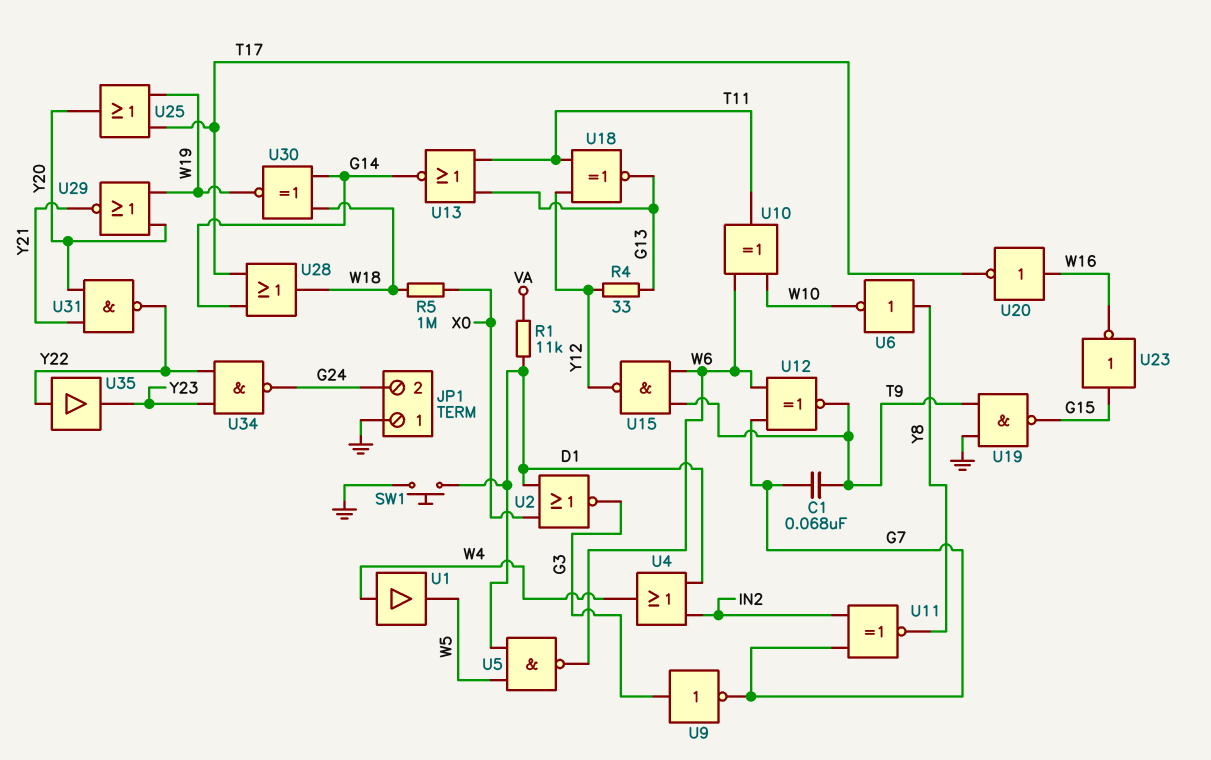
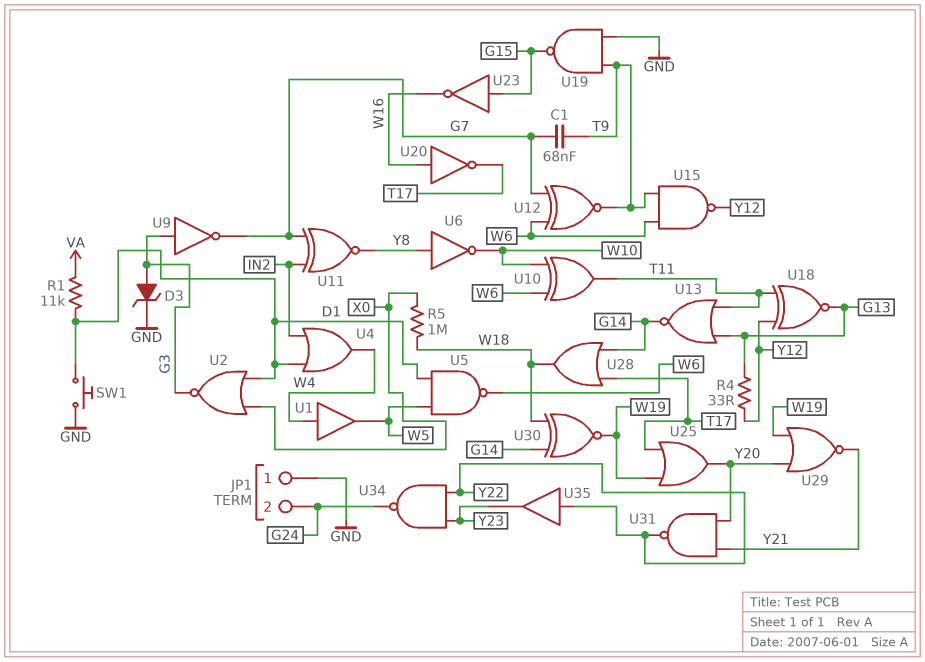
D3: none -> zener (A G3, K GND)

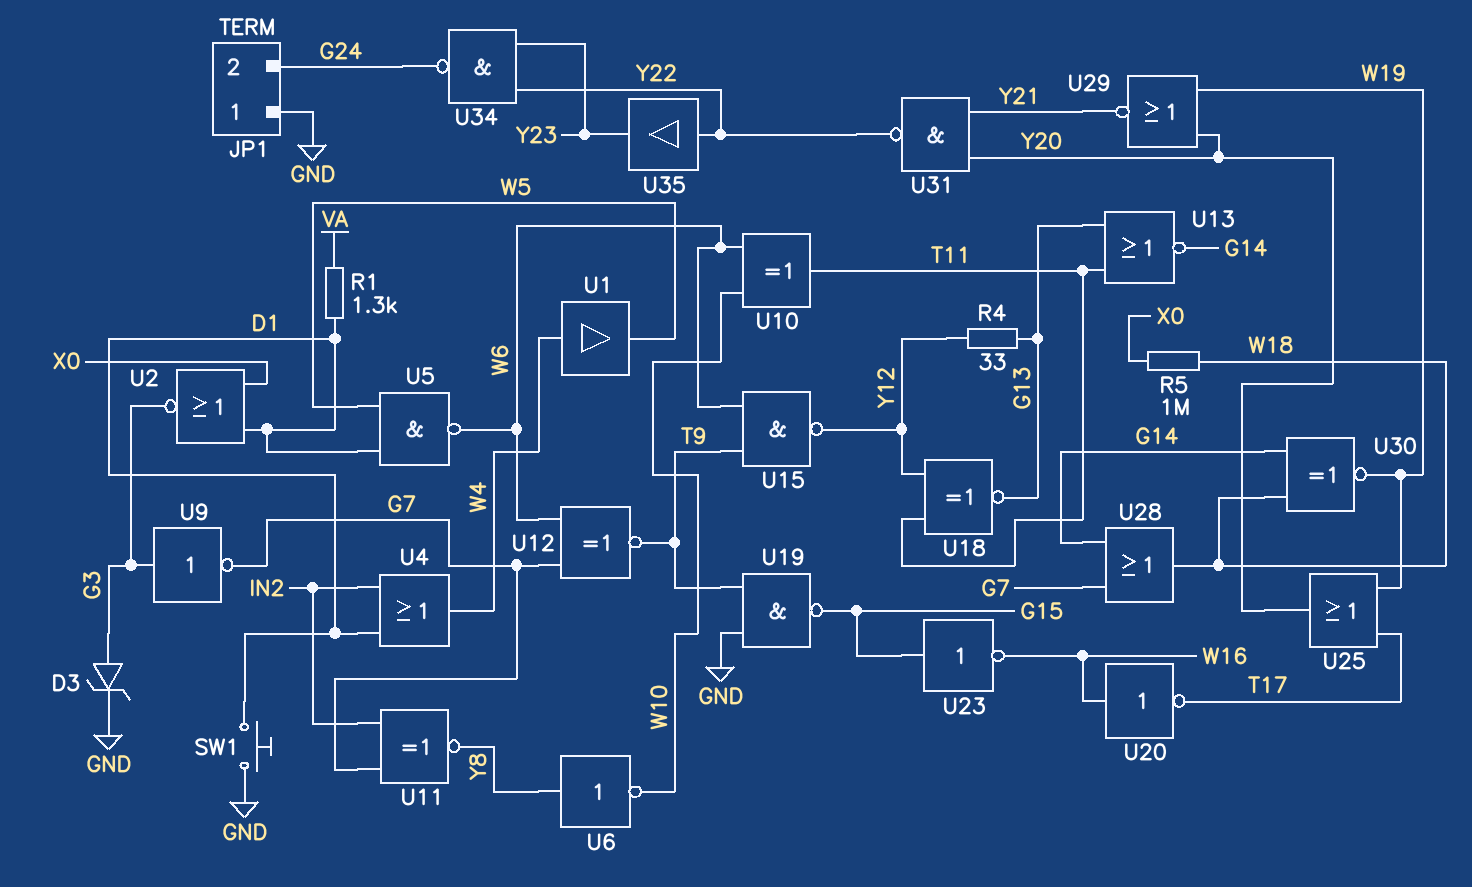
C1: 68nF (G7, T9) -> none
R1: 11k (D1, VA) -> 1.3k (D1, VA)
U28: OR (in G14, in T17, out W18) -> OR (in G7, in G14, out W18)

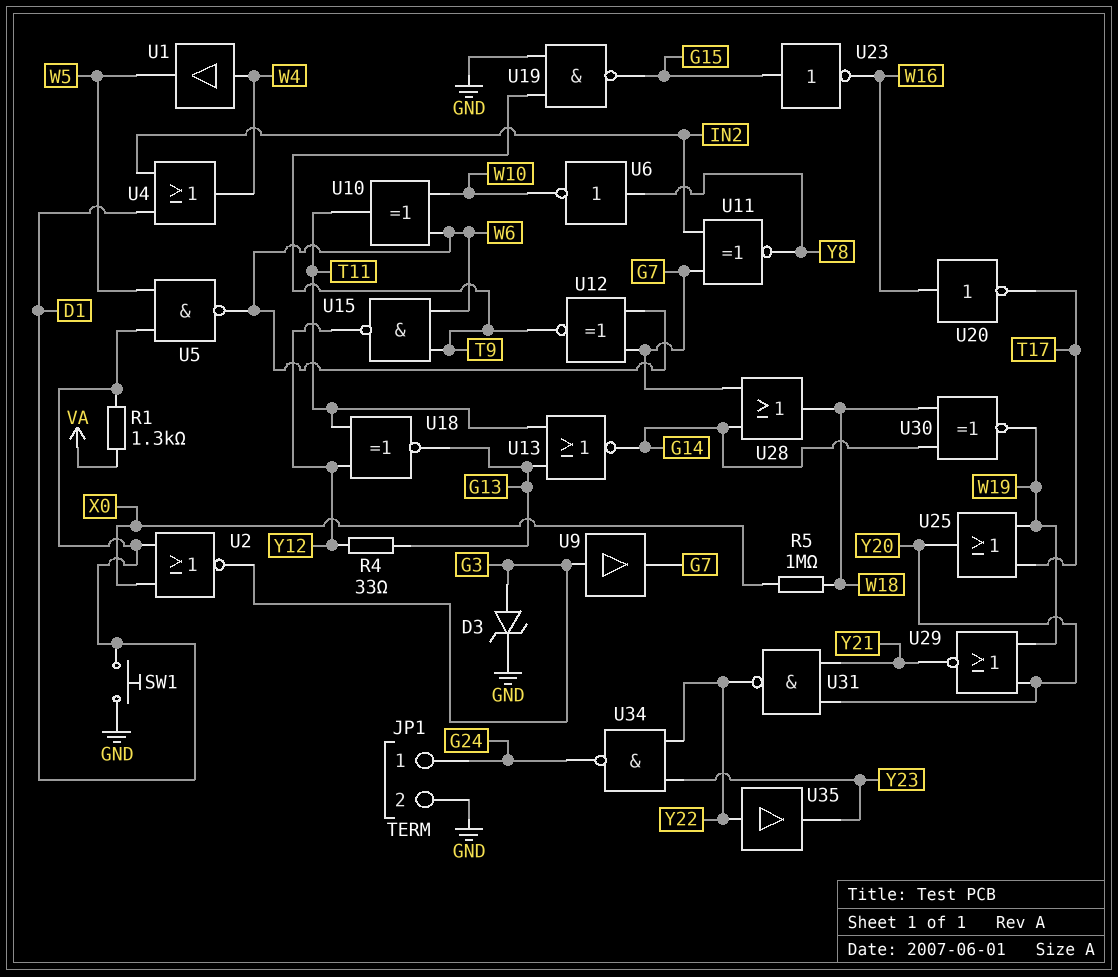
JP1 pin 1: GND -> G24
JP1 pin 2: G24 -> GND
U9: NOT (in G3, out G7) -> buffer (in G3, out G7)

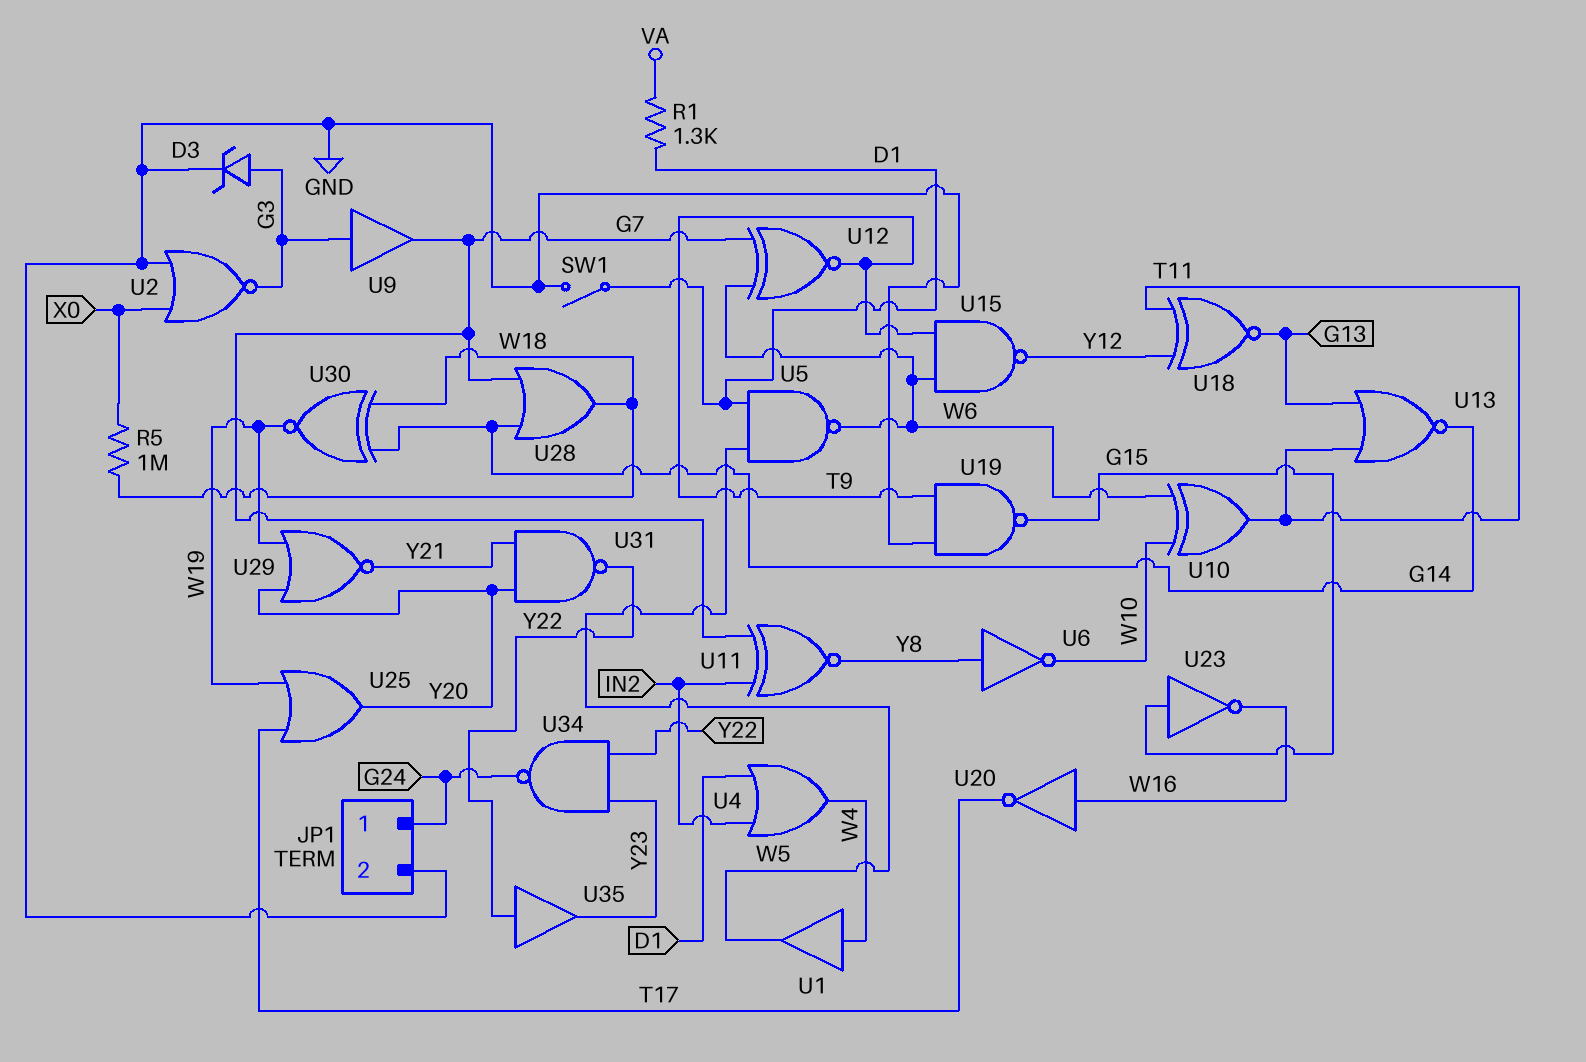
R4: 33 (G13, Y12) -> none
SW1: button (D1, GND) -> switch (D1, GND)
U2: NOR (in D1, in X0, out G3) -> NOR (in GND, in X0, out G3)

